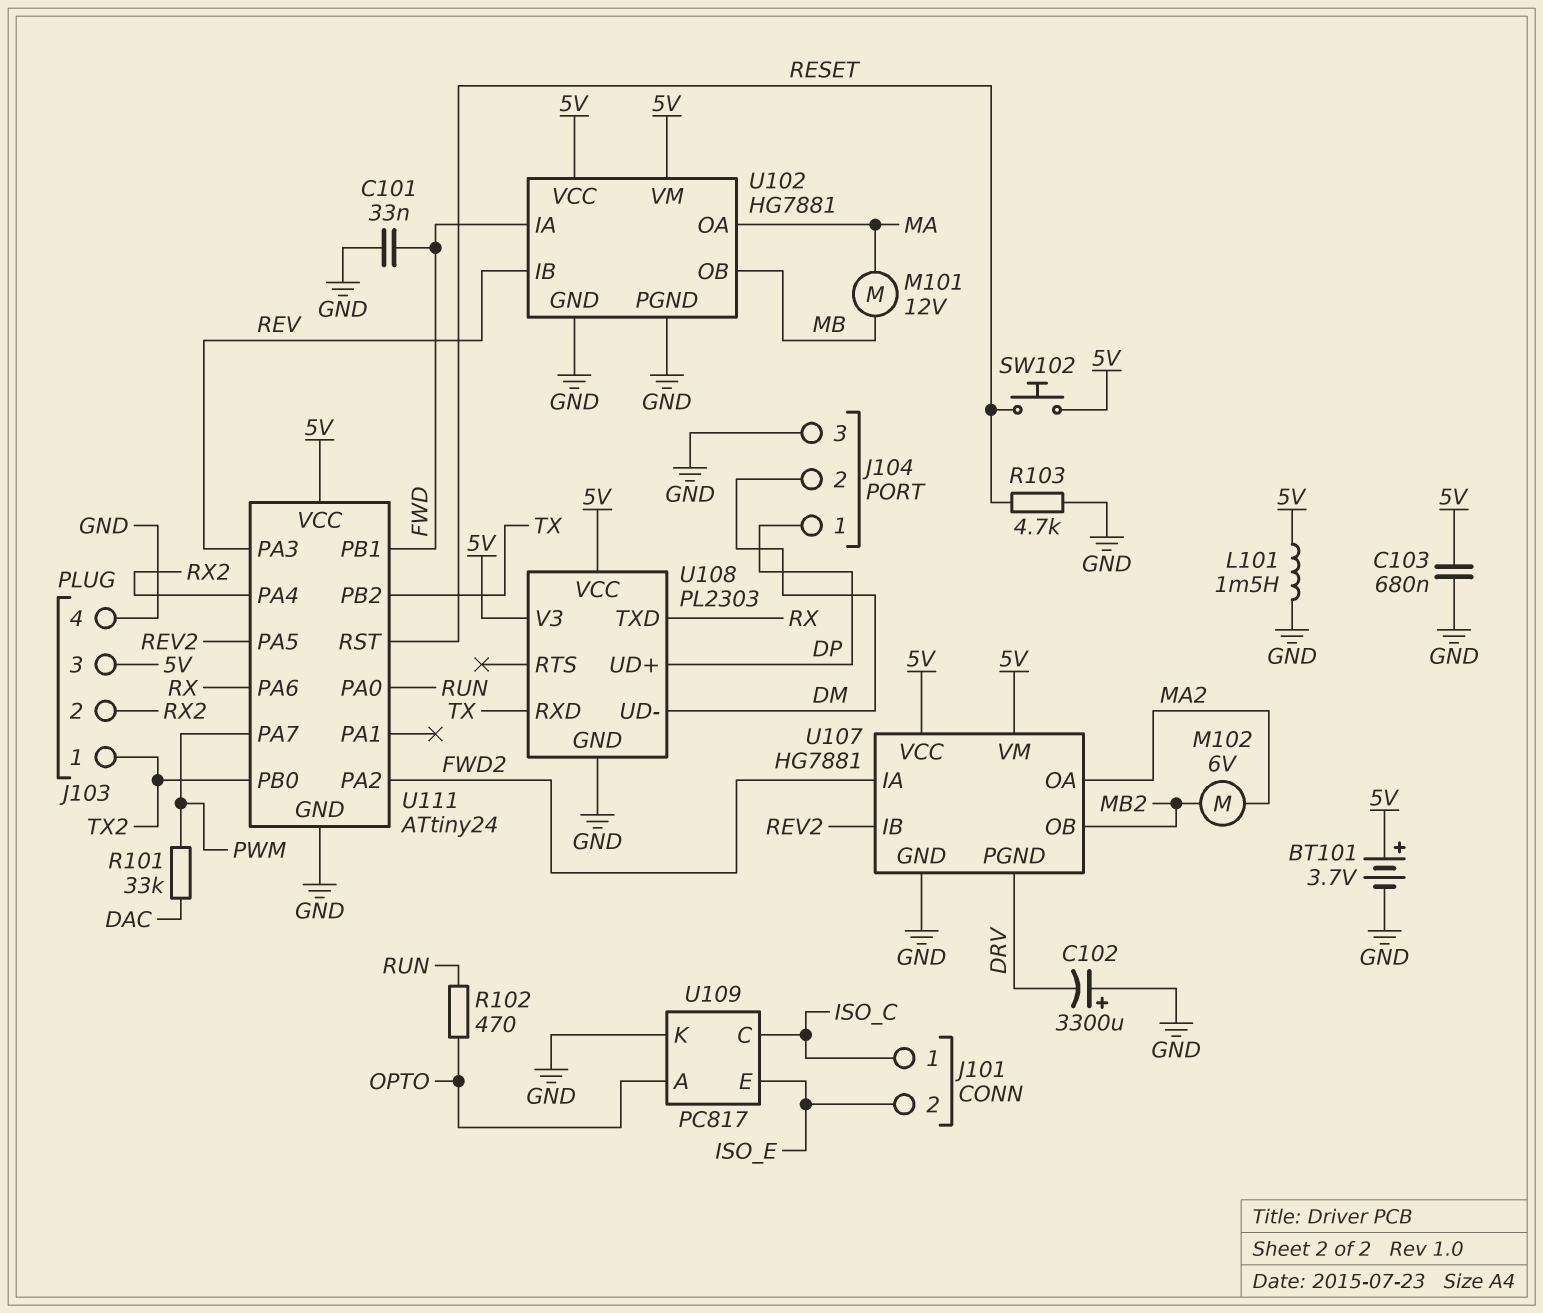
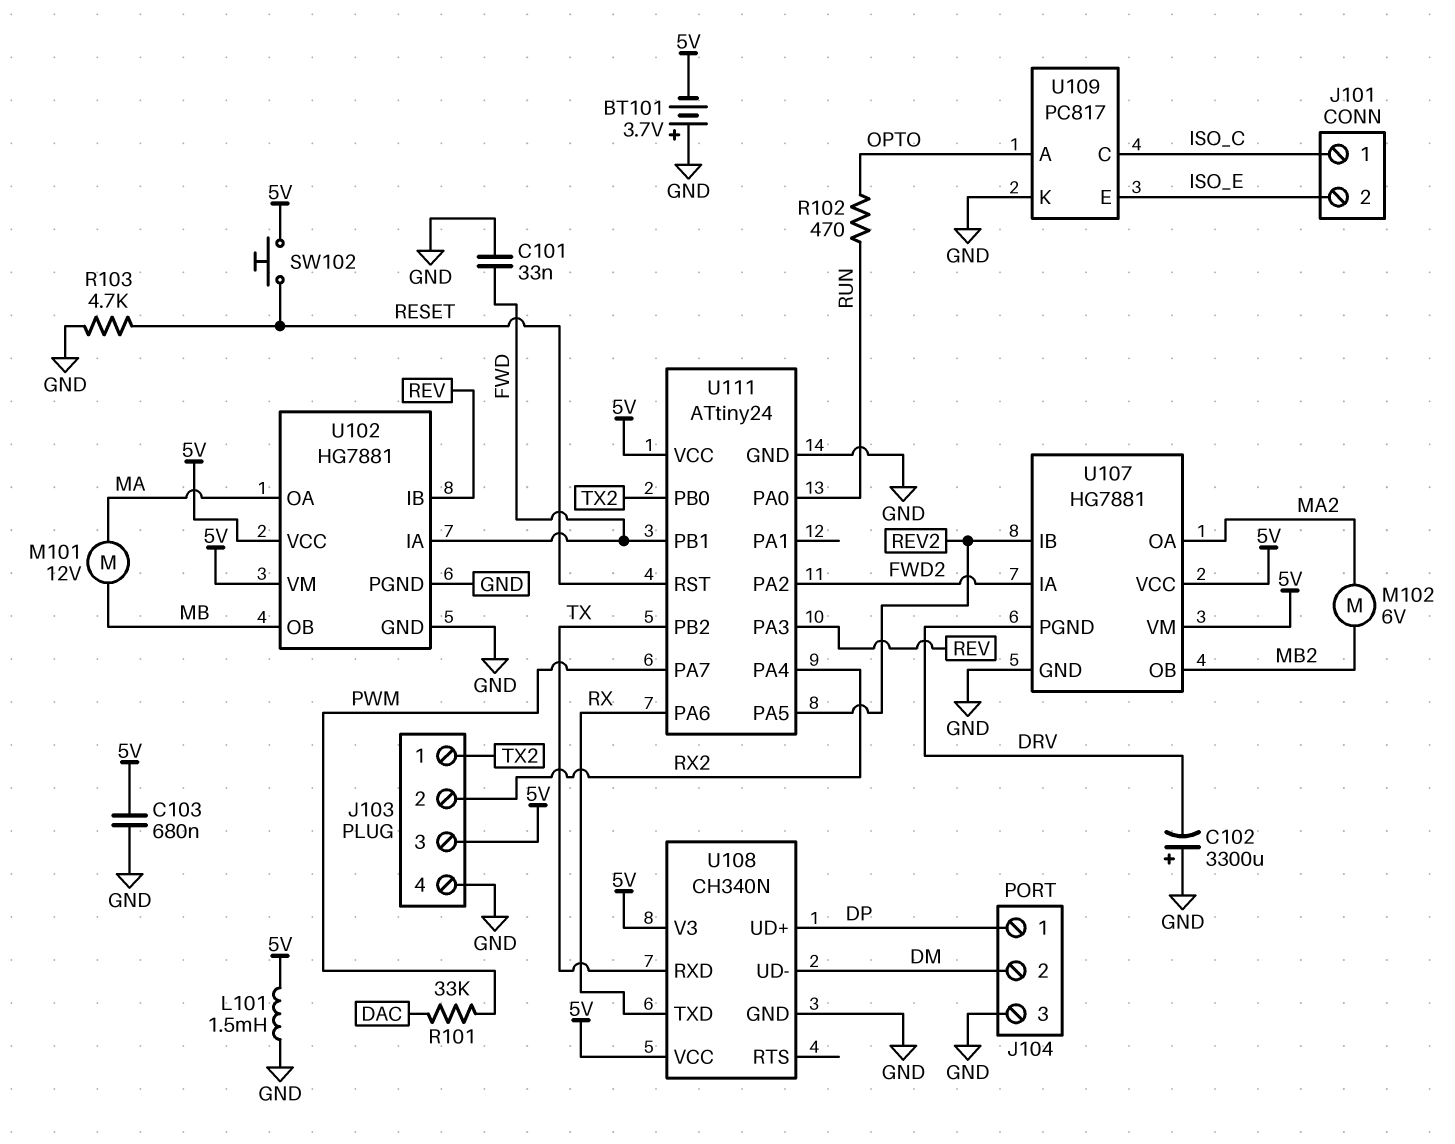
BT101: 3.7V (plus 5V, minus GND) -> 3.7V (plus GND, minus 5V)
U108: PL2303 -> CH340N

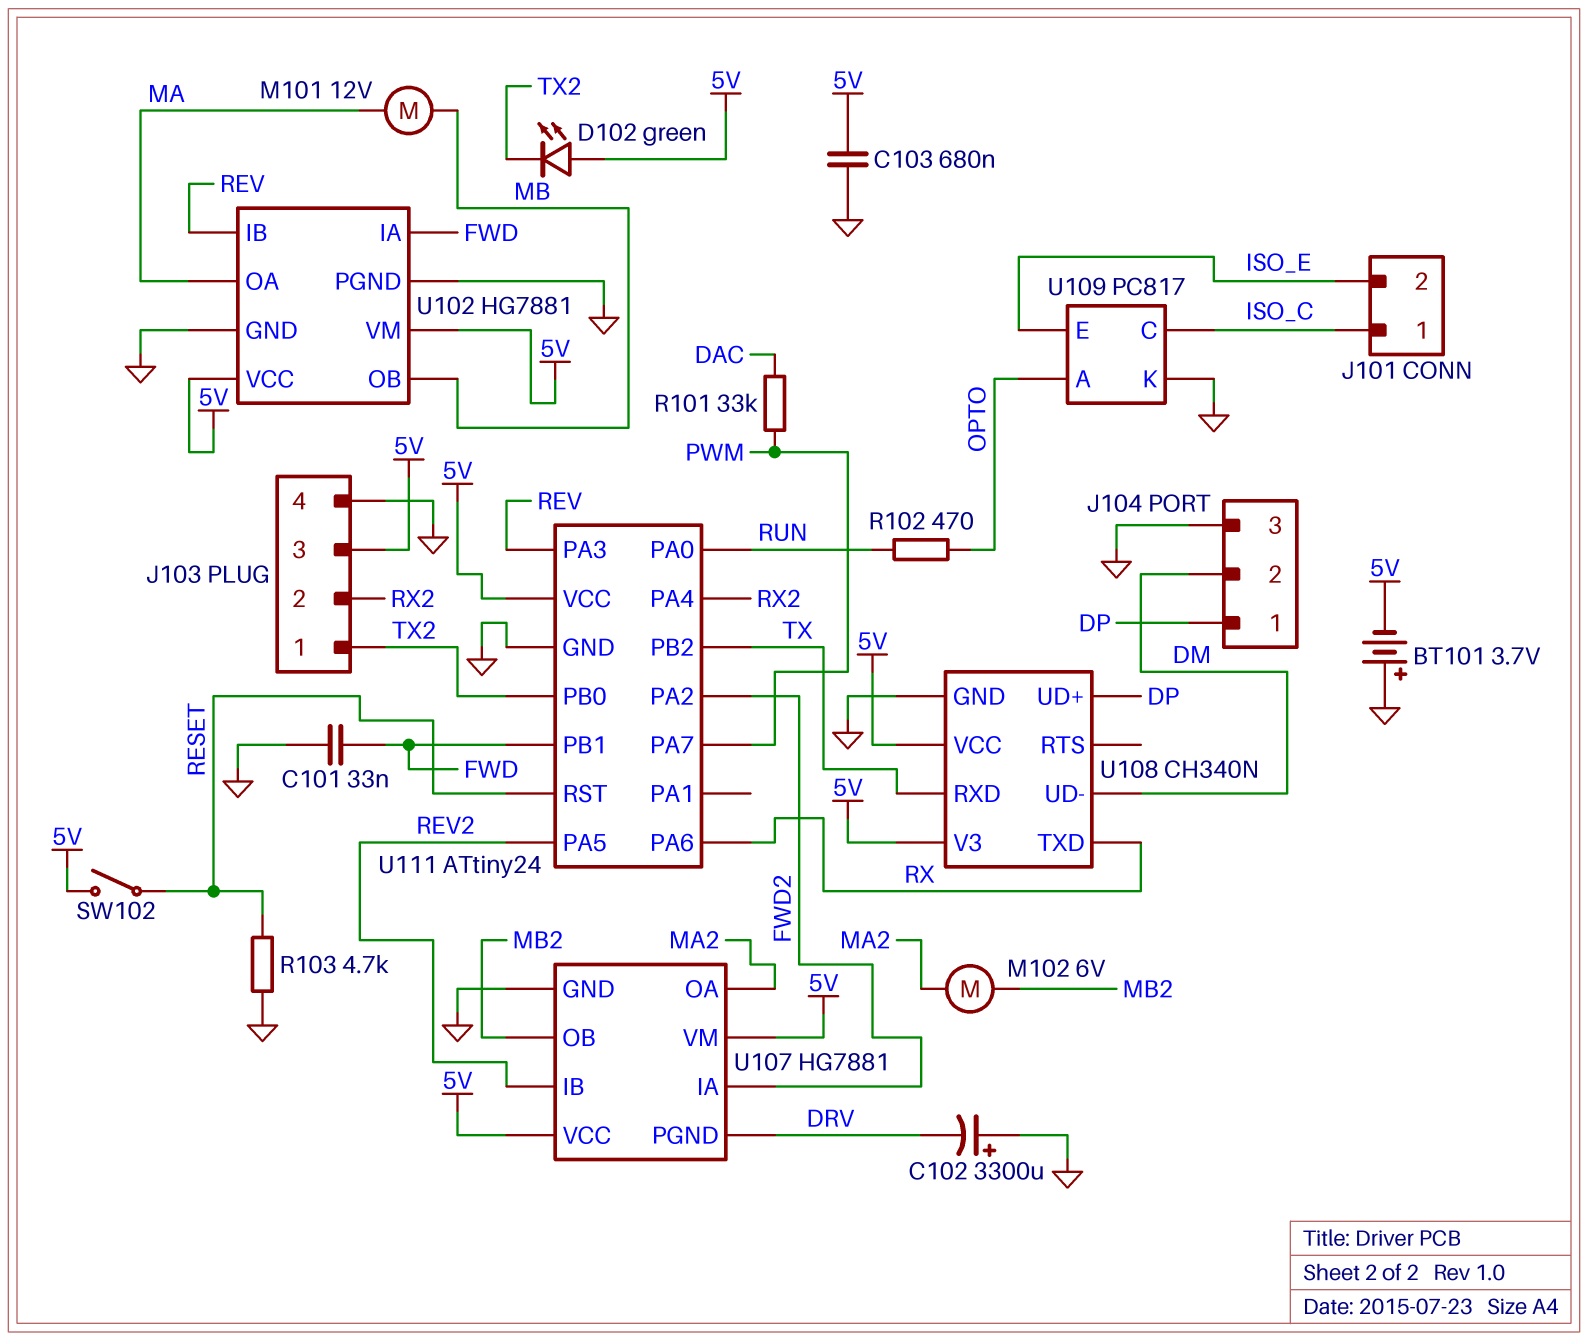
D102: none -> LED green (A 5V, K TX2)
L101: 1.5mH (5V, GND) -> none
SW102: button (5V, RESET) -> switch (5V, RESET)

